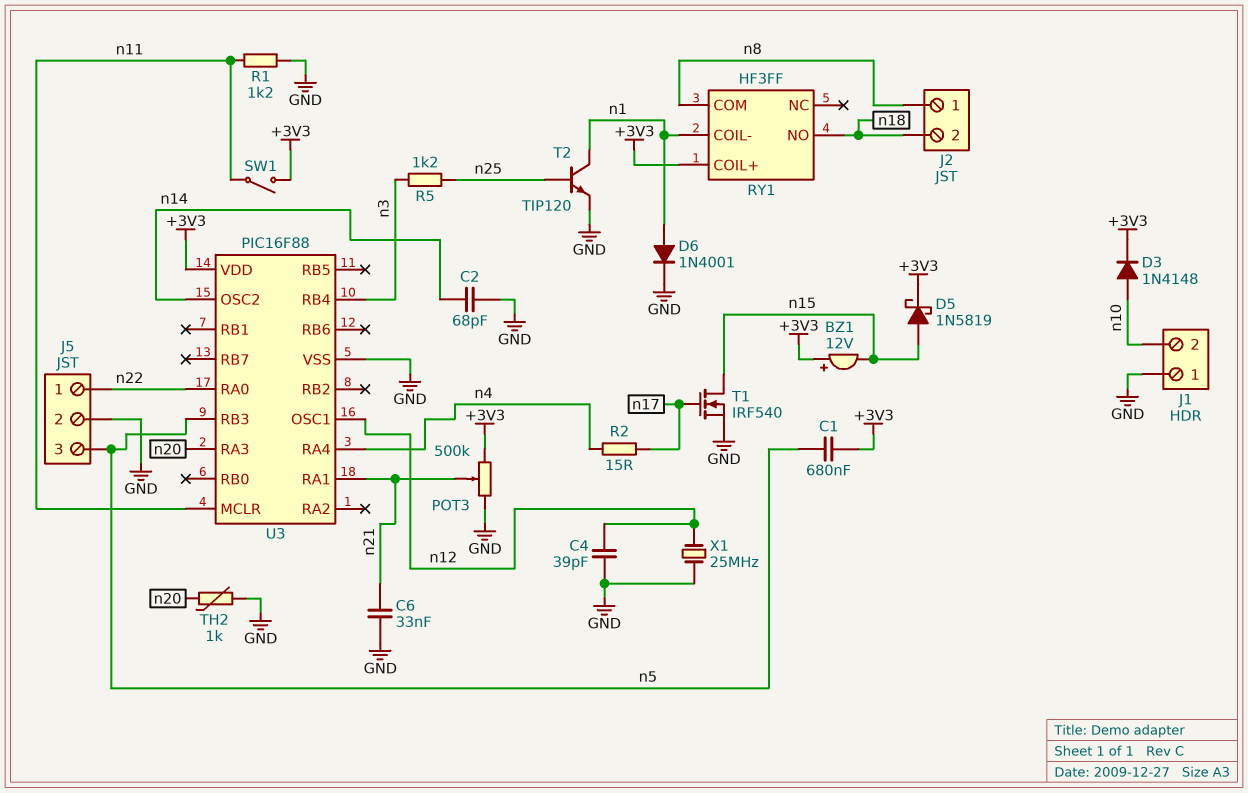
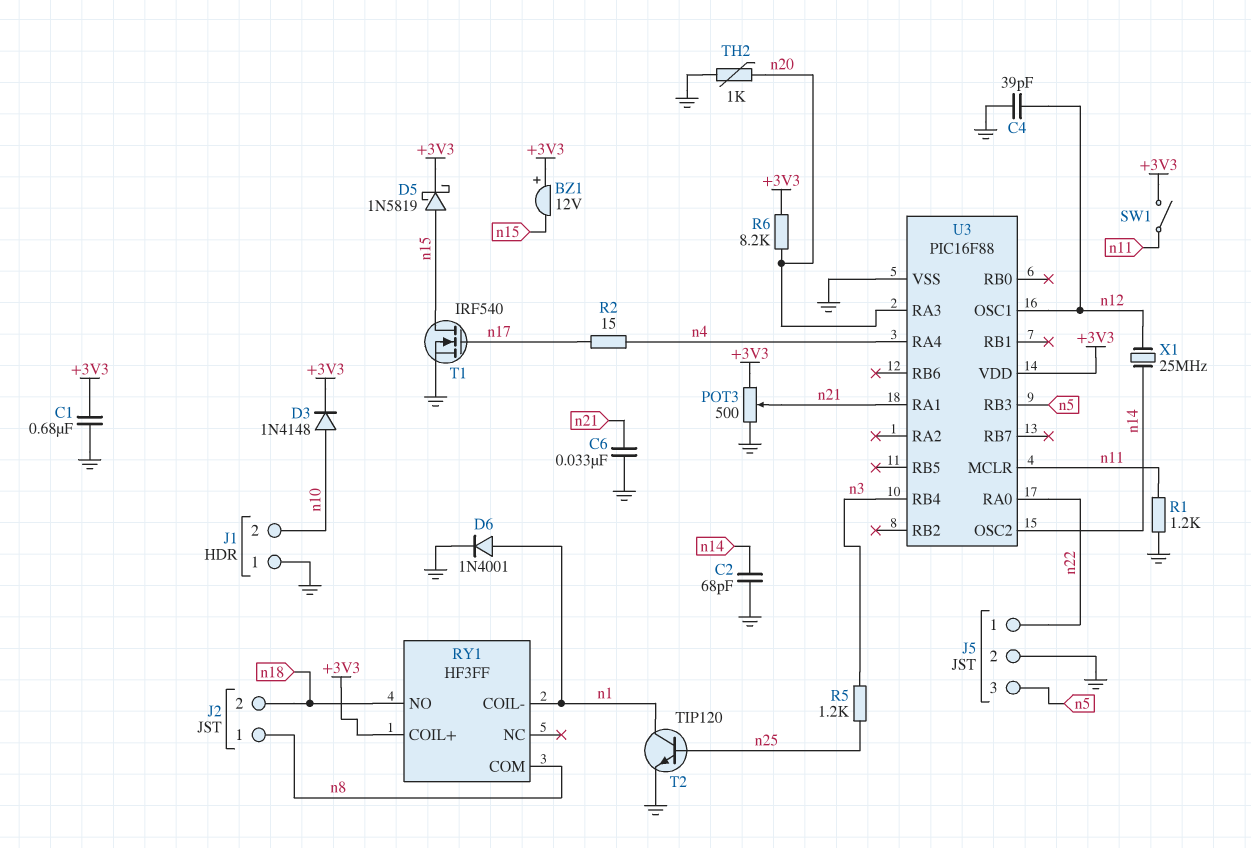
C1: 680nF (+3V3, n5) -> 680nF (+3V3, GND)
POT3: 500k (+3V3, GND, wiper n21) -> 500 (+3V3, GND, wiper n21)
R6: none -> 8.2k (+3V3, n20)
X1: 25MHz (GND, n12) -> 25MHz (n12, n14)

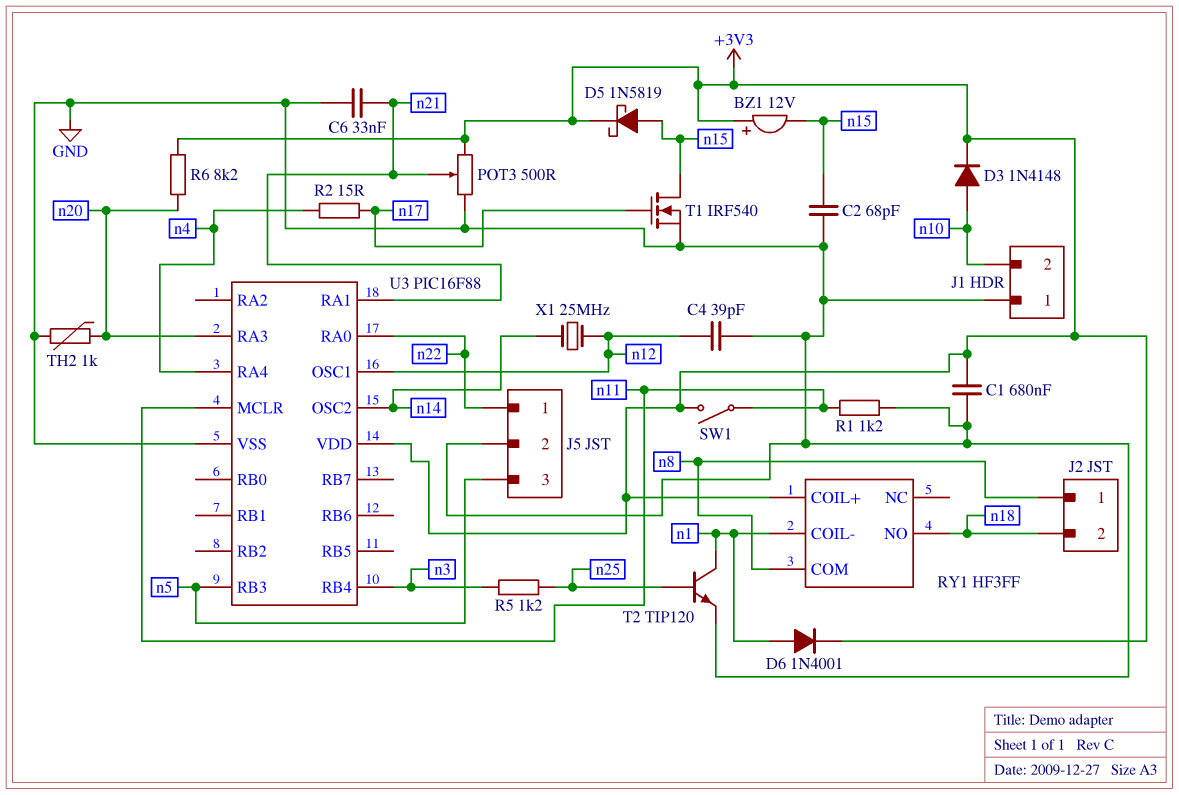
C2: 68pF (GND, n14) -> 68pF (GND, n15)
D6: diode 1N4001 (A n1, K GND) -> diode 1N4001 (A n1, K +3V3)

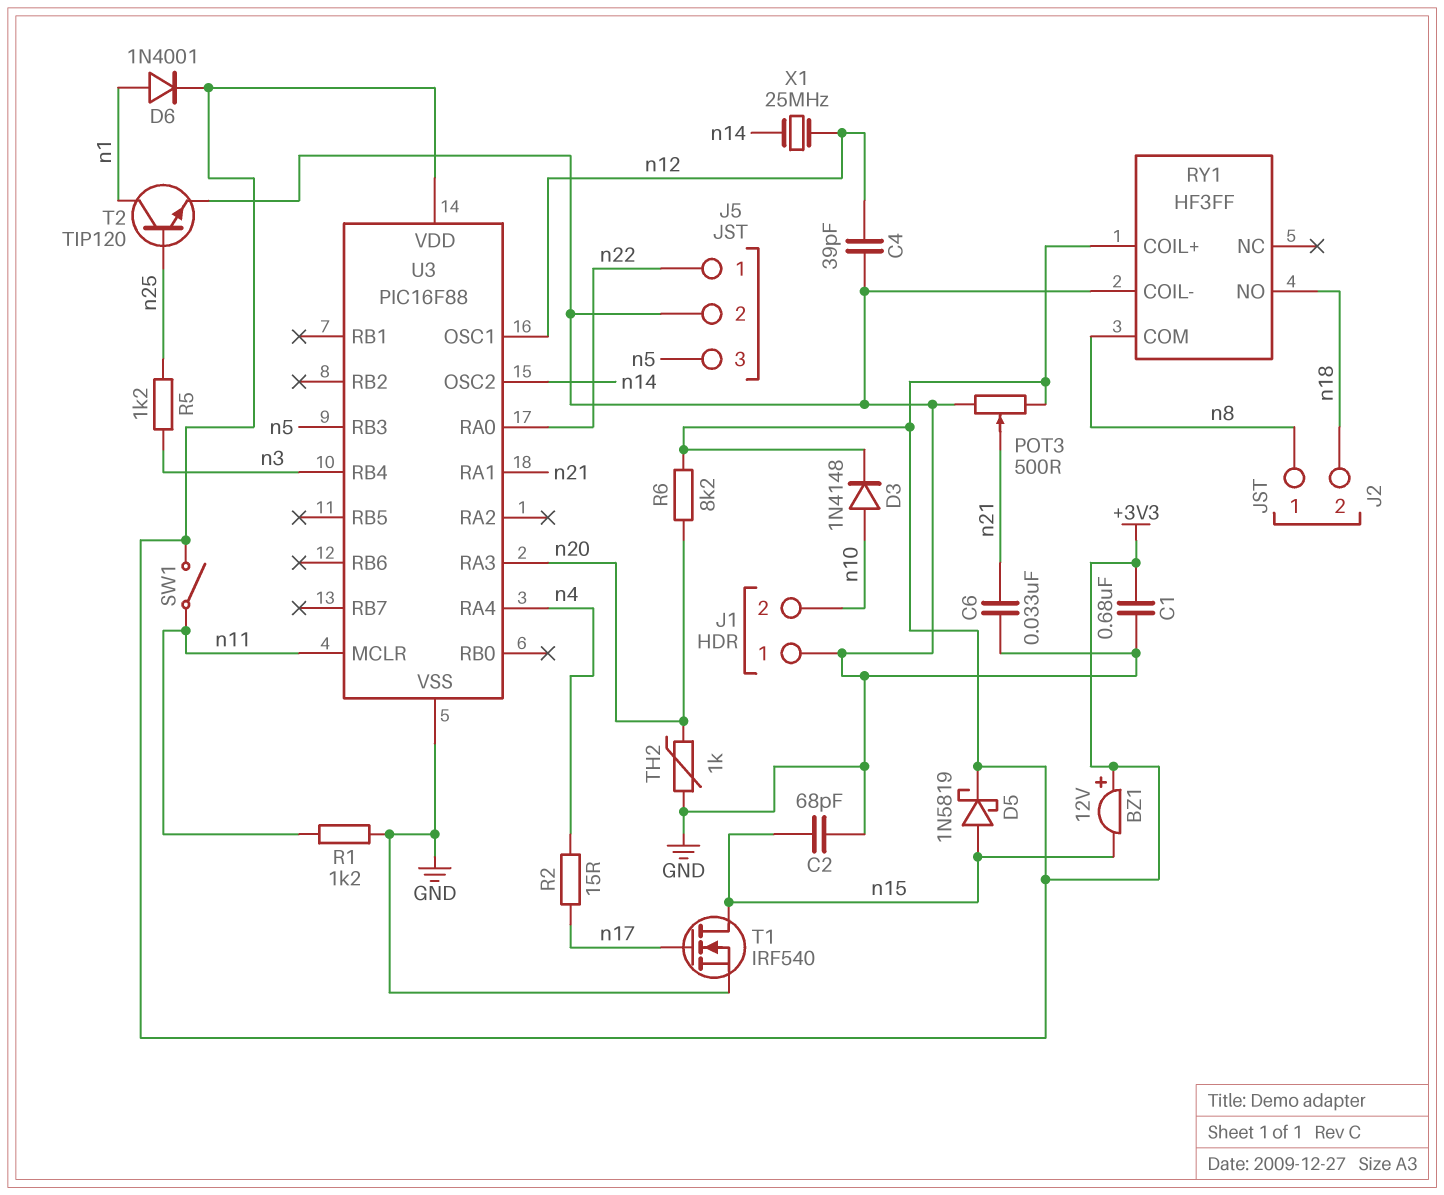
RY1 pin COIL-: n1 -> GND

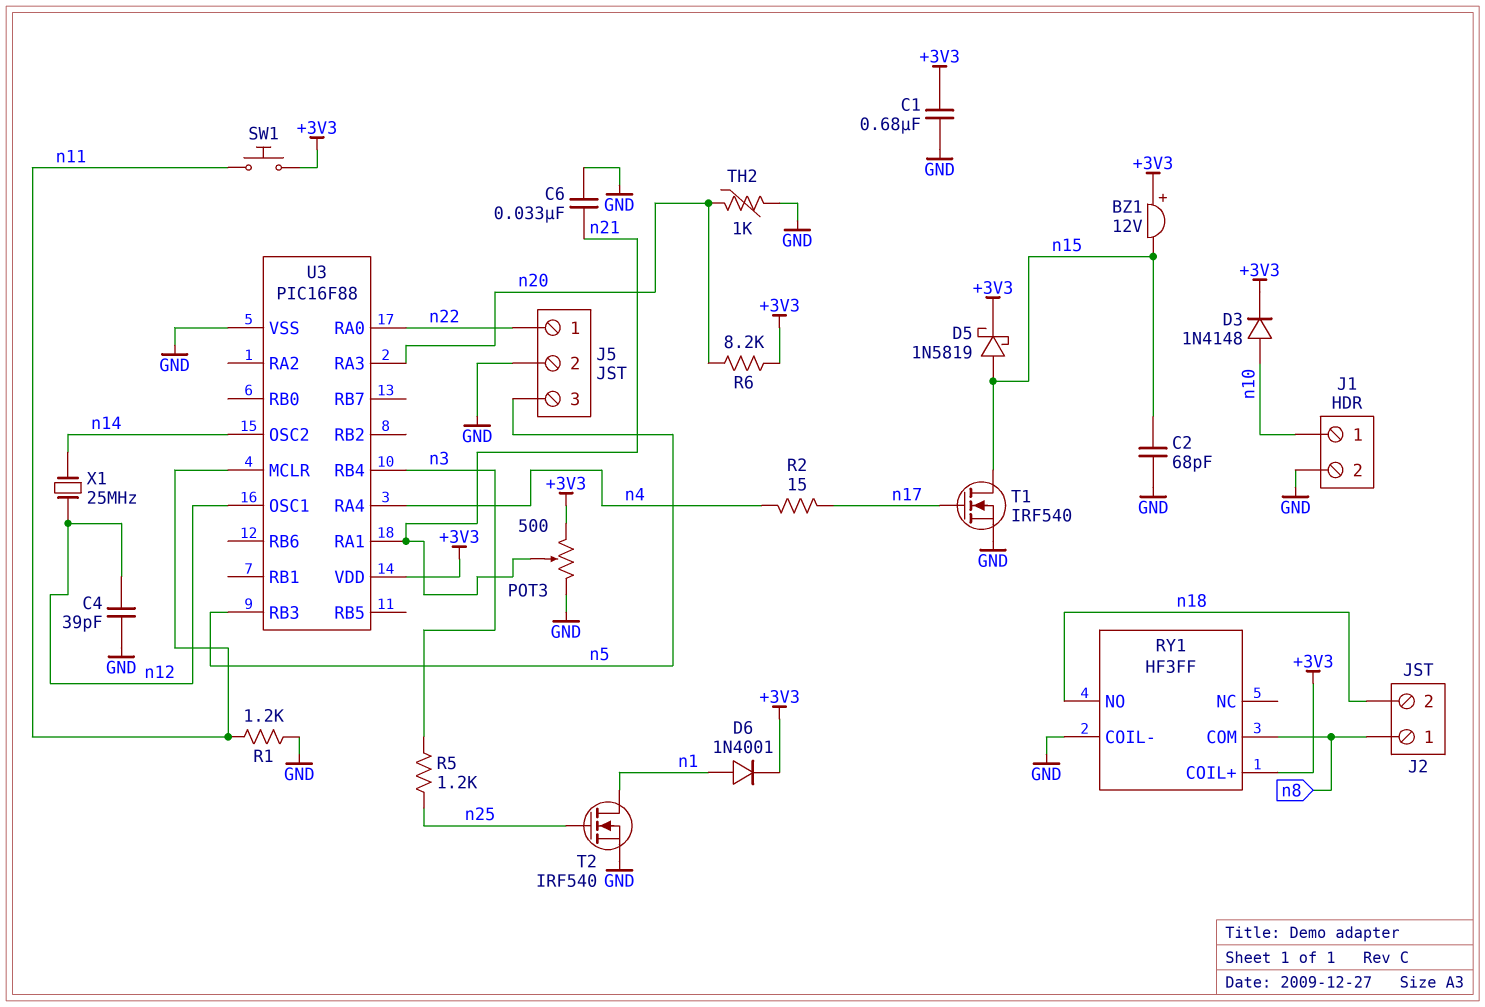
J1 pin 1: GND -> n10
J1 pin 2: n10 -> GND
SW1: switch (+3V3, n11) -> button (+3V3, n11)
T2: NPN TIP120 (B n25, C n1, E GND) -> NMOS IRF540 (G n25, D n1, S GND)

